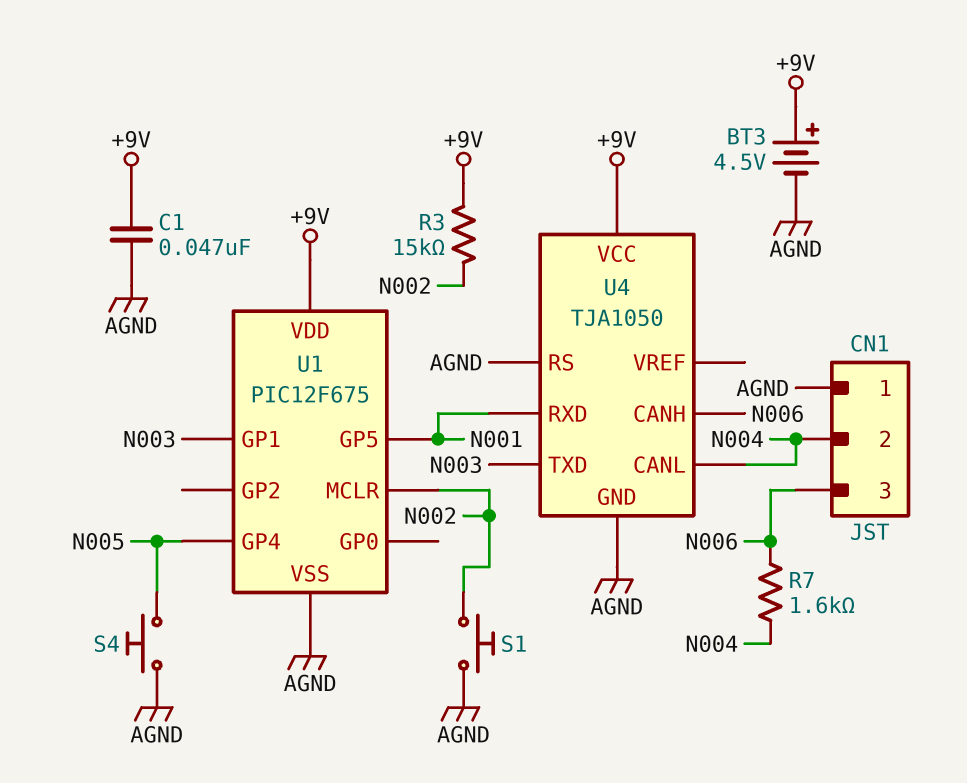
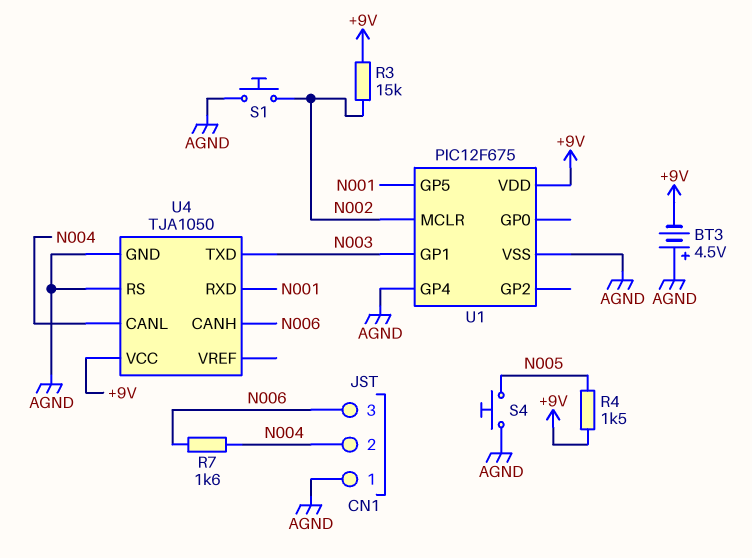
BT3: 4.5V (plus +9V, minus AGND) -> 4.5V (plus AGND, minus +9V)
C1: 47nF (+9V, AGND) -> none
R4: none -> 1.5k (+9V, N005)
U1 pin GP4: N005 -> AGND

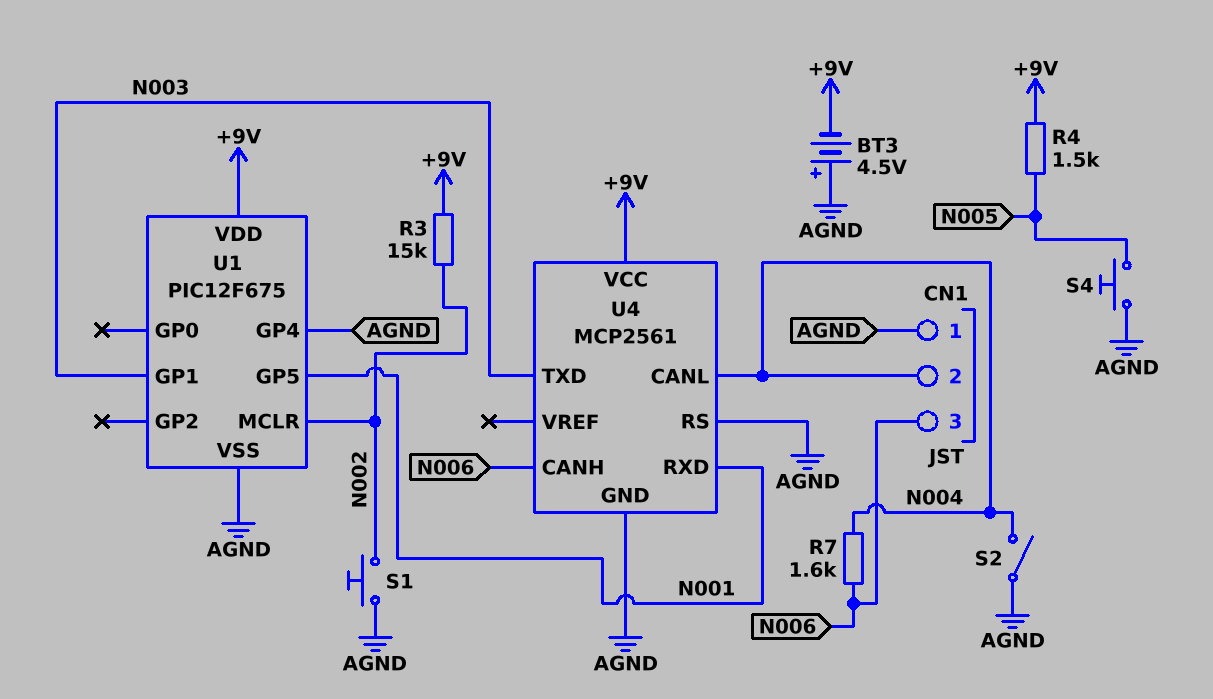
S2: none -> switch (AGND, N004)
U4: TJA1050 -> MCP2561

